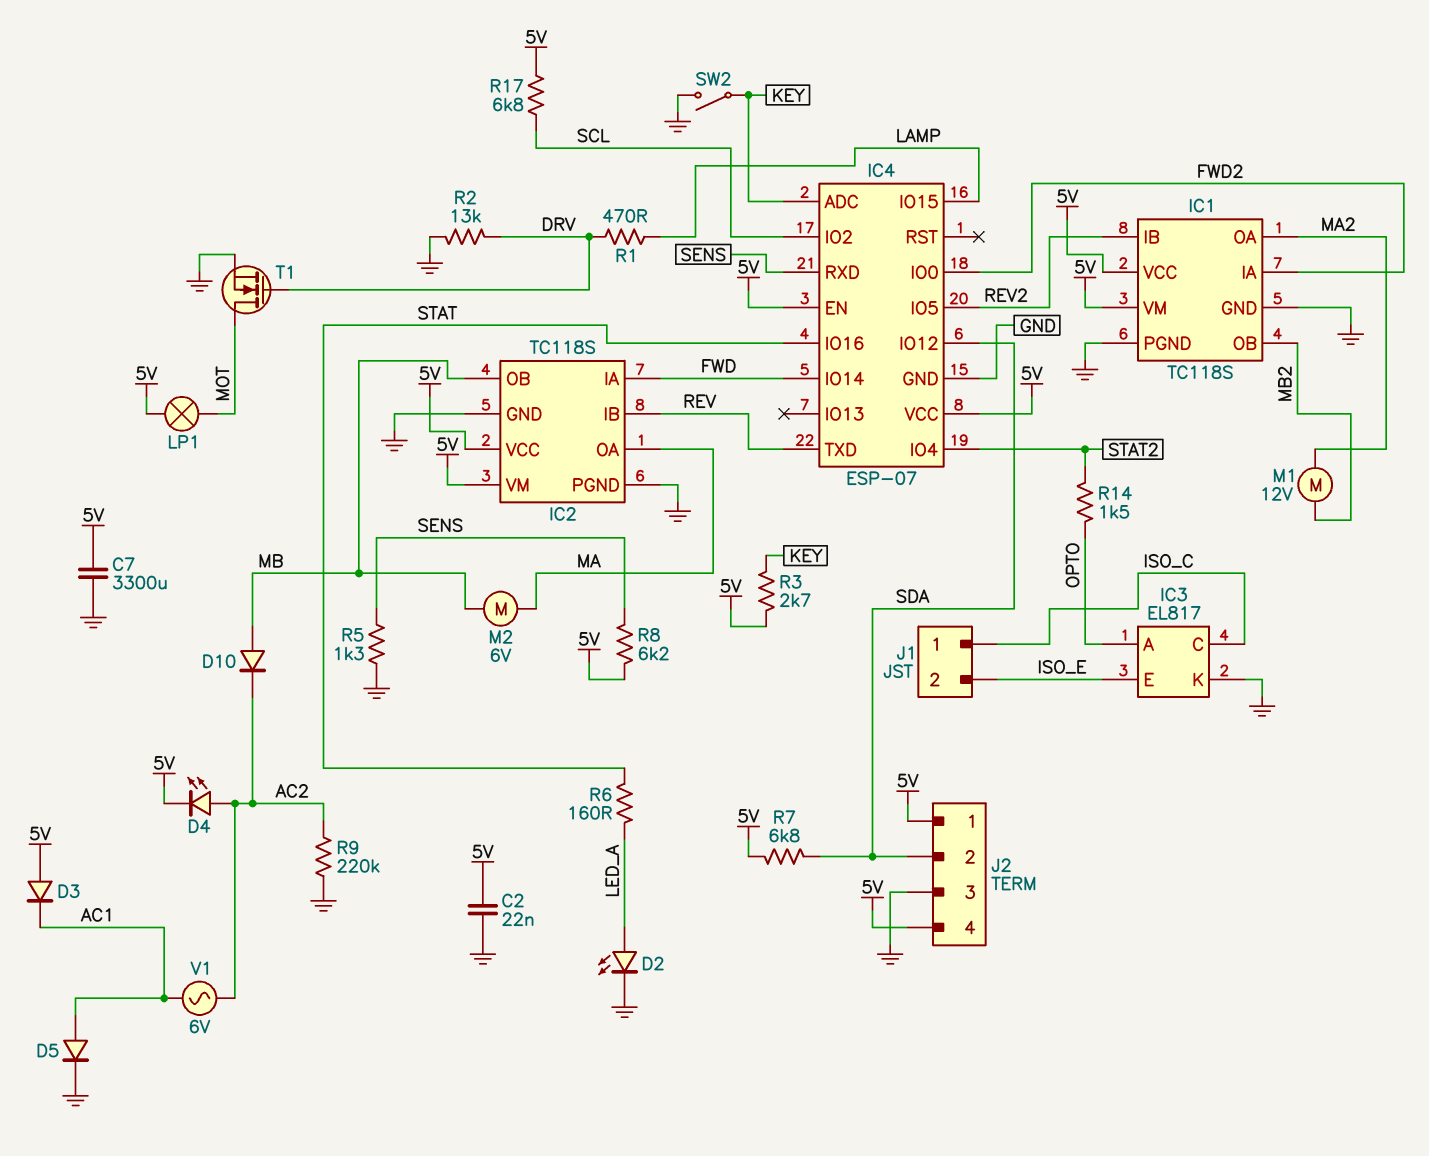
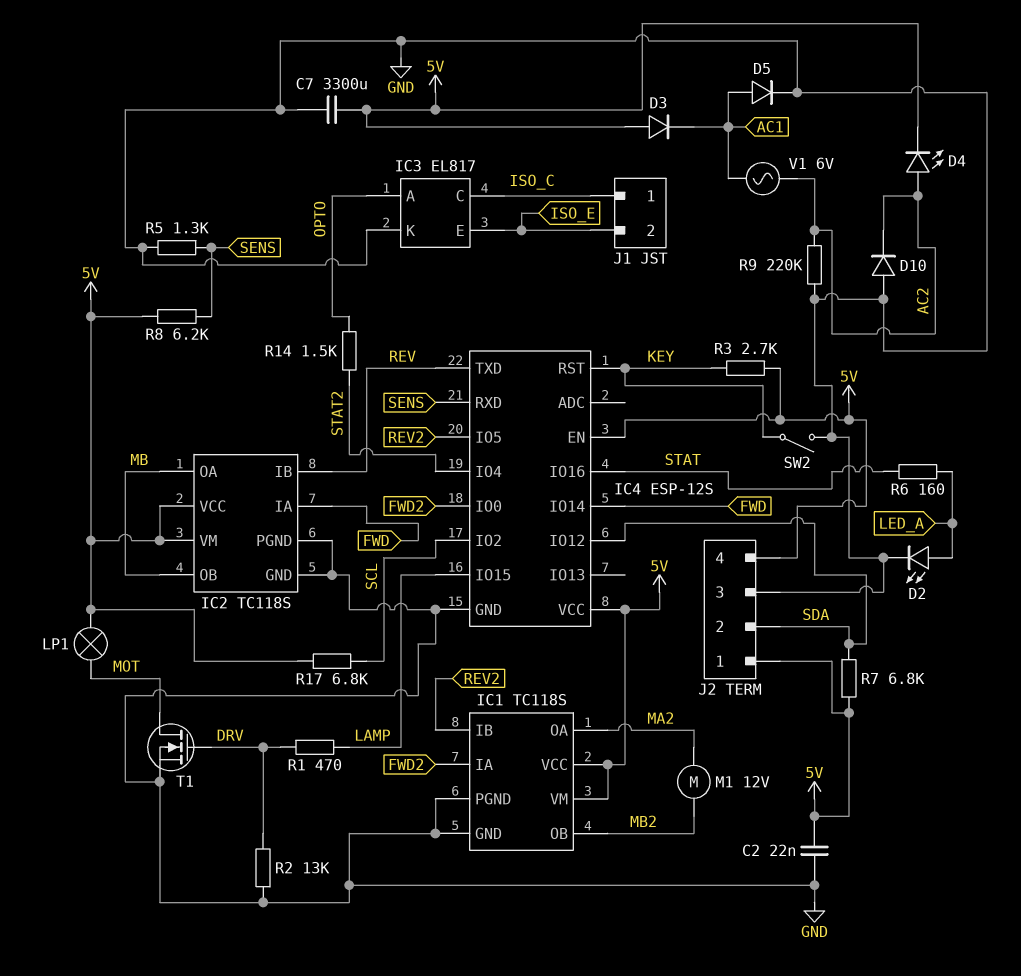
D10: diode (A MB, K AC2) -> diode (A GND, K AC2)
IC2 pin OA: MA -> MB
IC4: ESP-07 -> ESP-12S
IC4 pin ADC: KEY -> none
IC4 pin RST: none -> KEY
M2: motor 6V (MA, MB) -> none

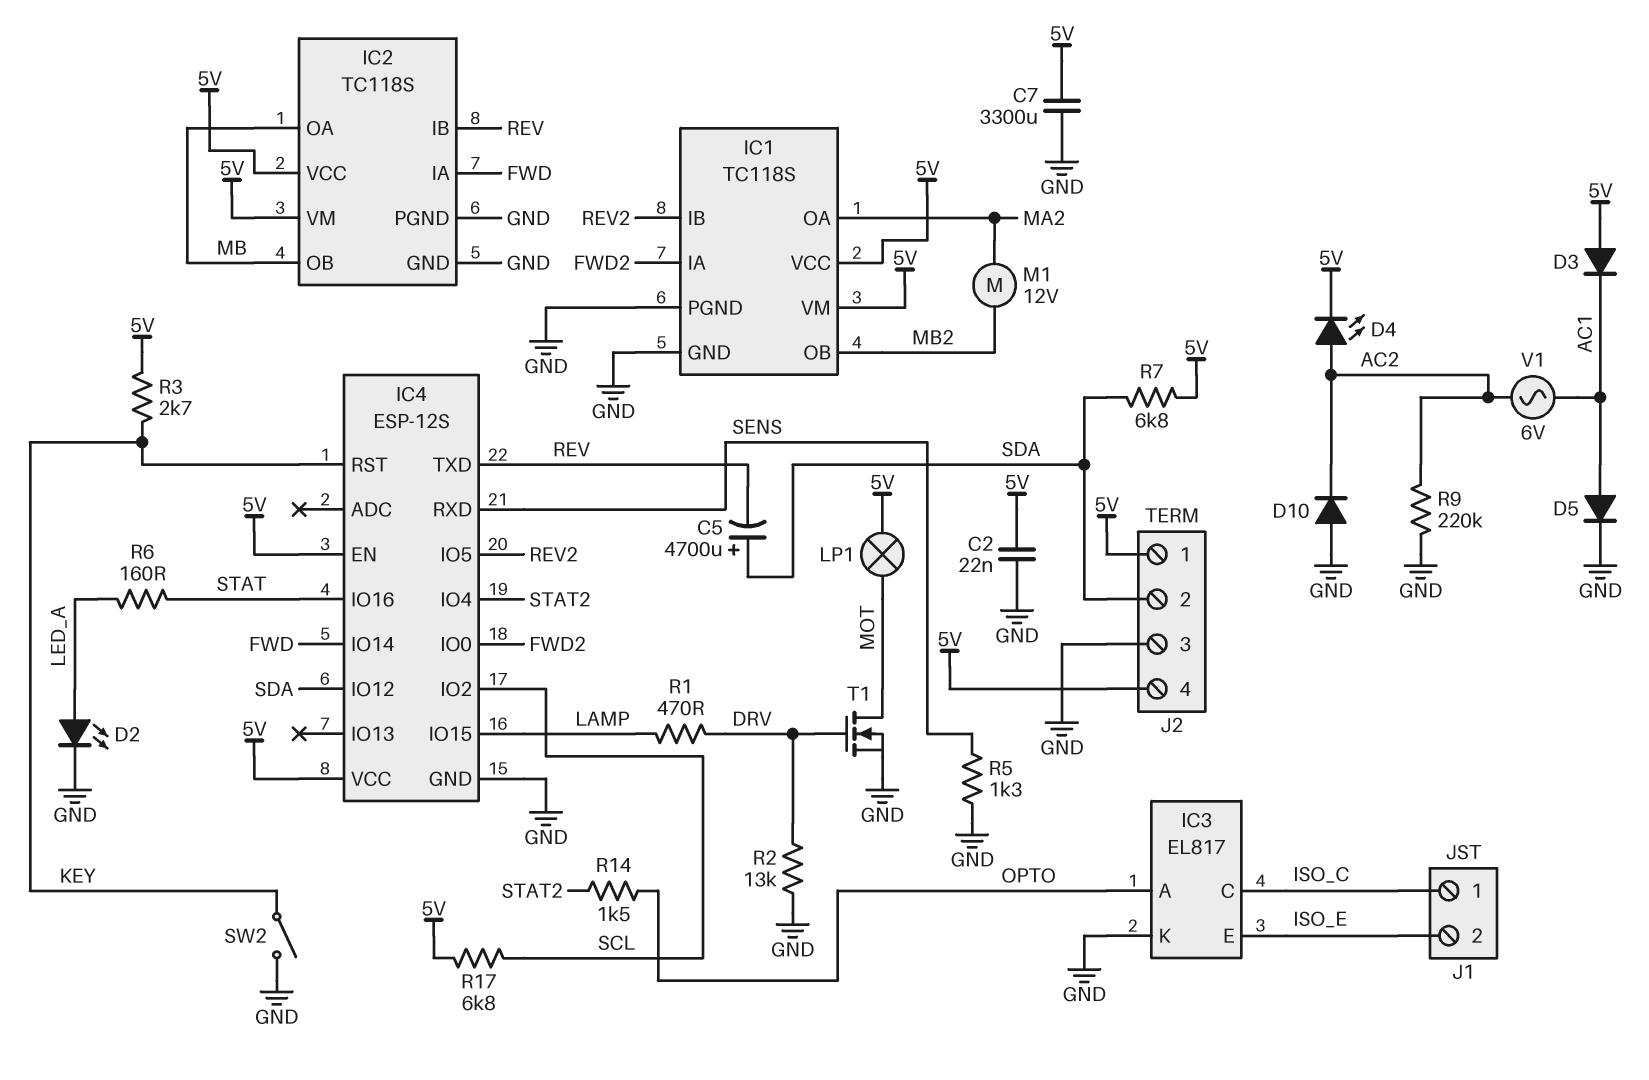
C5: none -> 4700uF (plus SDA, minus REV)
R8: 6.2k (5V, SENS) -> none

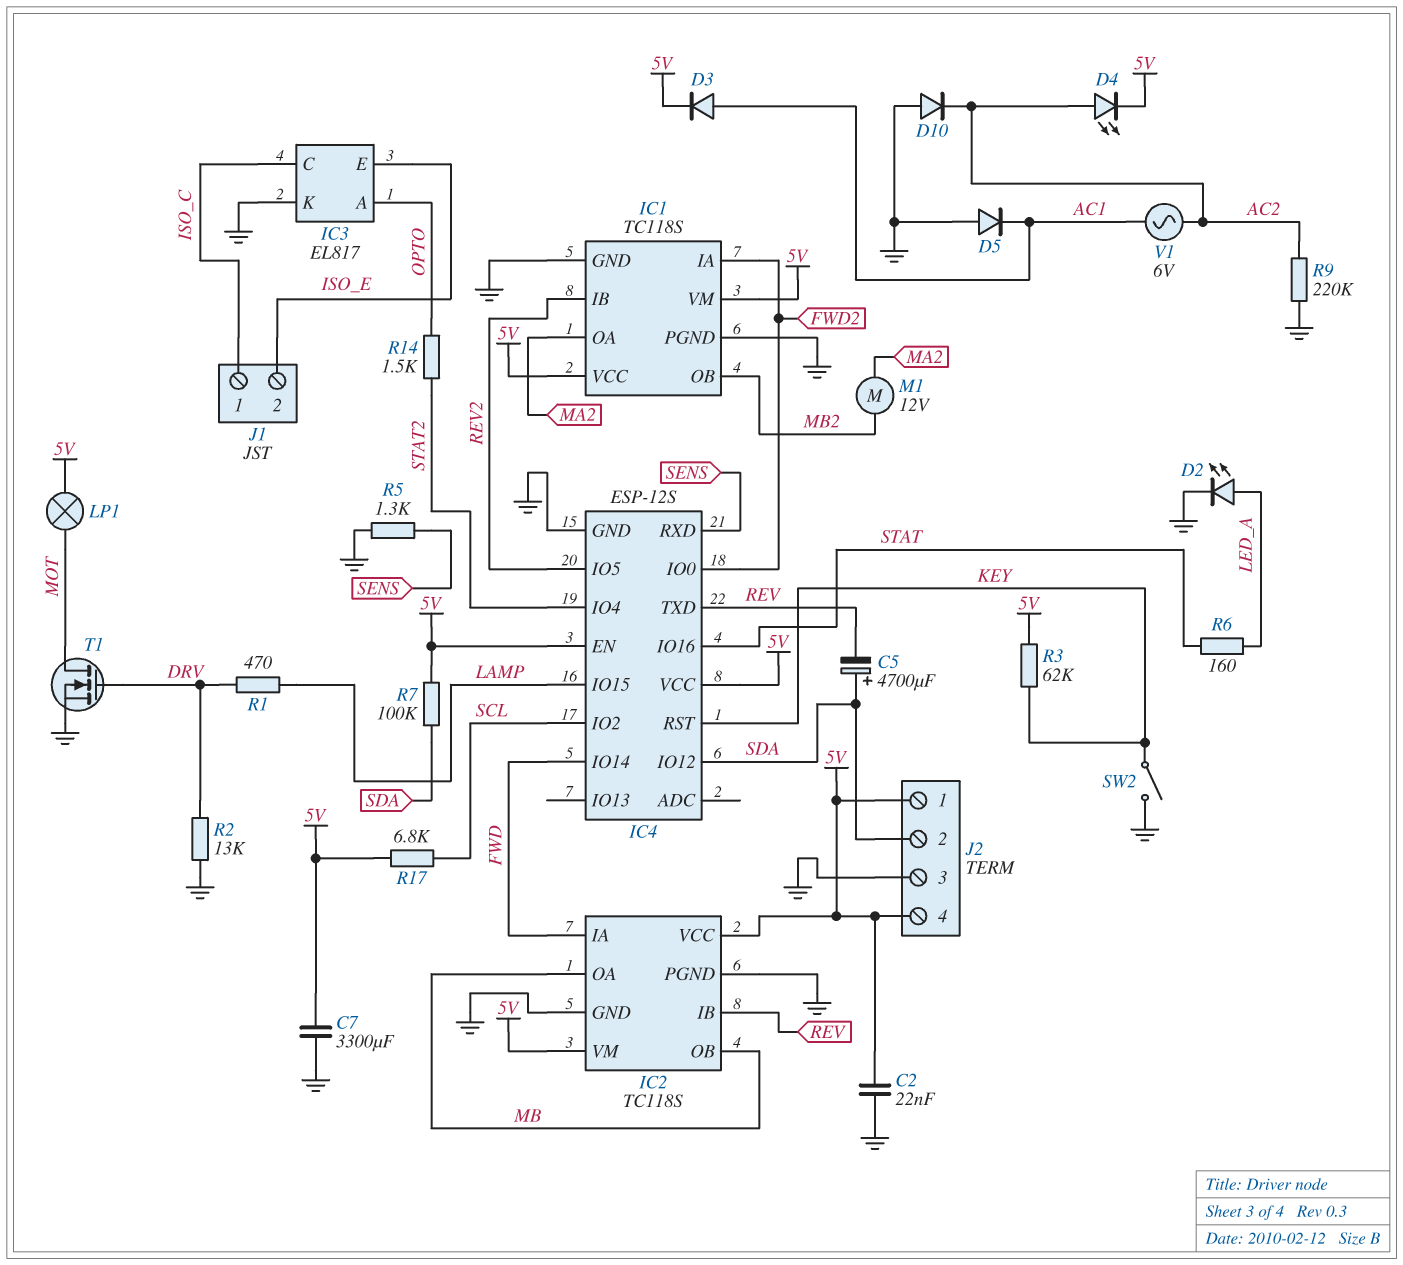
D3: diode (A 5V, K AC1) -> diode (A AC1, K 5V)
D5: diode (A AC1, K GND) -> diode (A GND, K AC1)
R3: 2.7k (5V, KEY) -> 62k (5V, KEY)
R7: 6.8k (5V, SDA) -> 100k (5V, SDA)

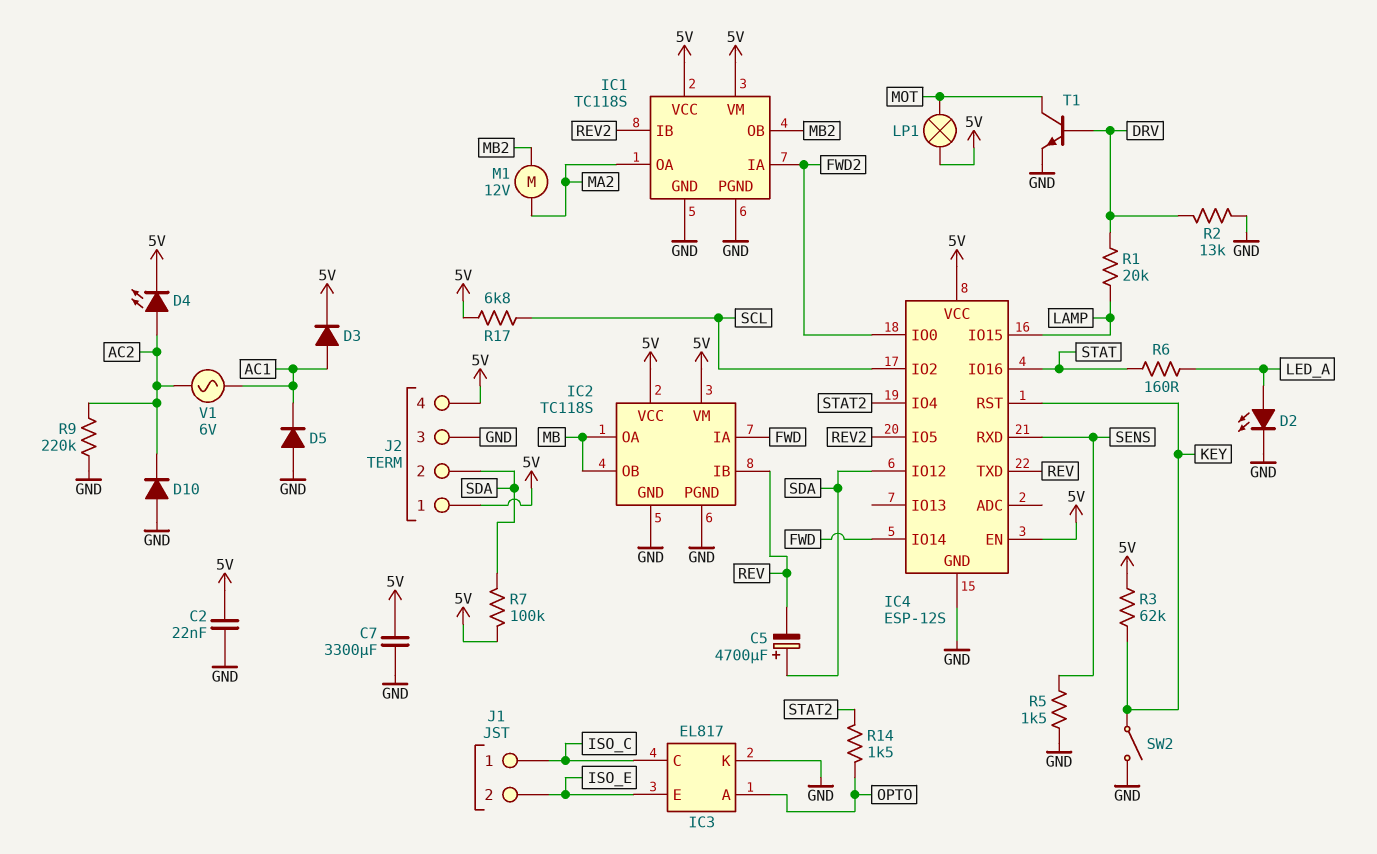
R1: 470 (DRV, LAMP) -> 20k (DRV, LAMP)
R5: 1.3k (GND, SENS) -> 1.5k (GND, SENS)
T1: NMOS (G DRV, D MOT, S GND) -> NPN (B DRV, C MOT, E GND)

